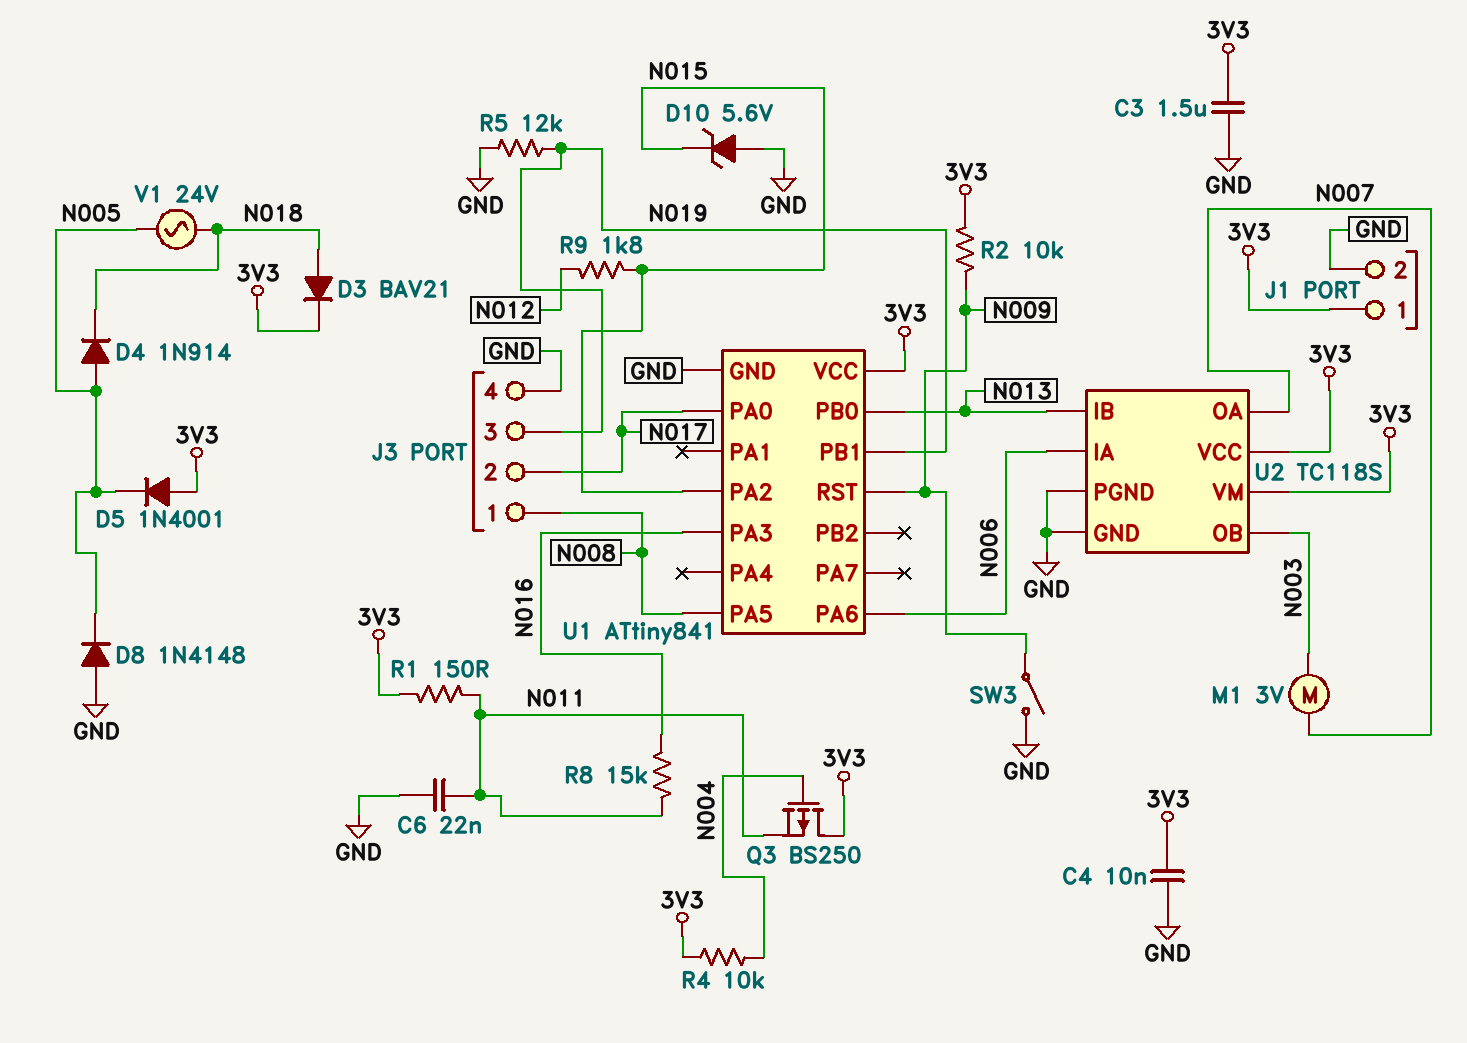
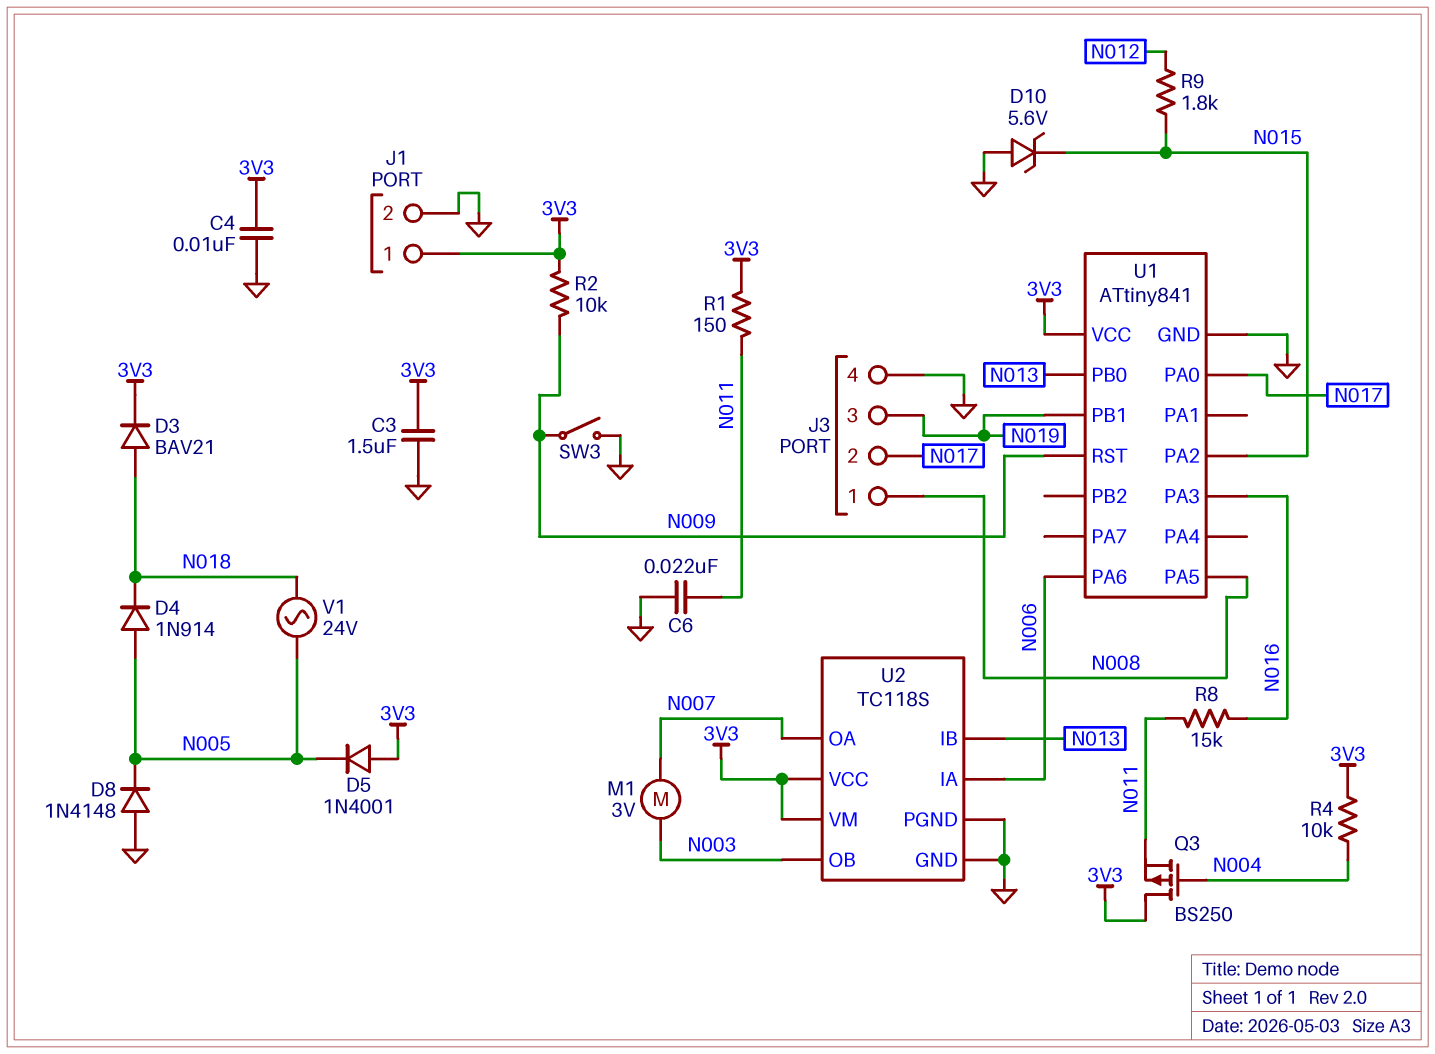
R5: 12k (GND, N019) -> none

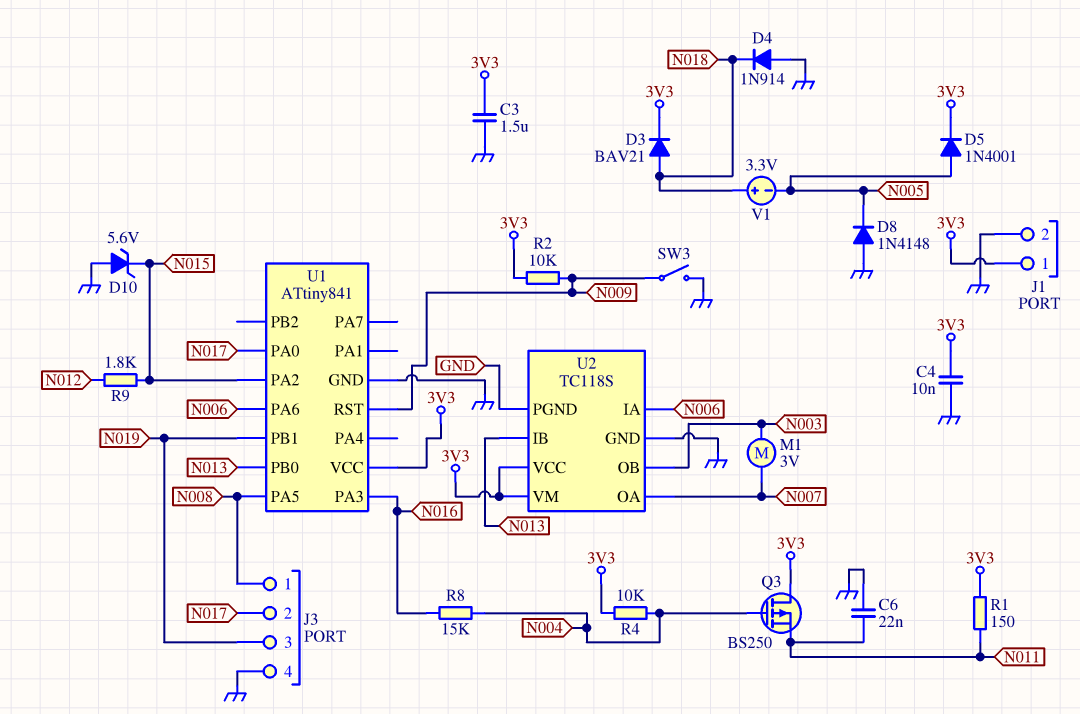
D4: diode 1N914 (A N005, K N018) -> diode 1N914 (A GND, K N018)
D5: diode 1N4001 (A 3V3, K N005) -> diode 1N4001 (A N005, K 3V3)
R8: 15k (N011, N016) -> 15k (N004, N016)
V1: AC 24V (N005, N018) -> 3.3V (plus N018, minus N005)

